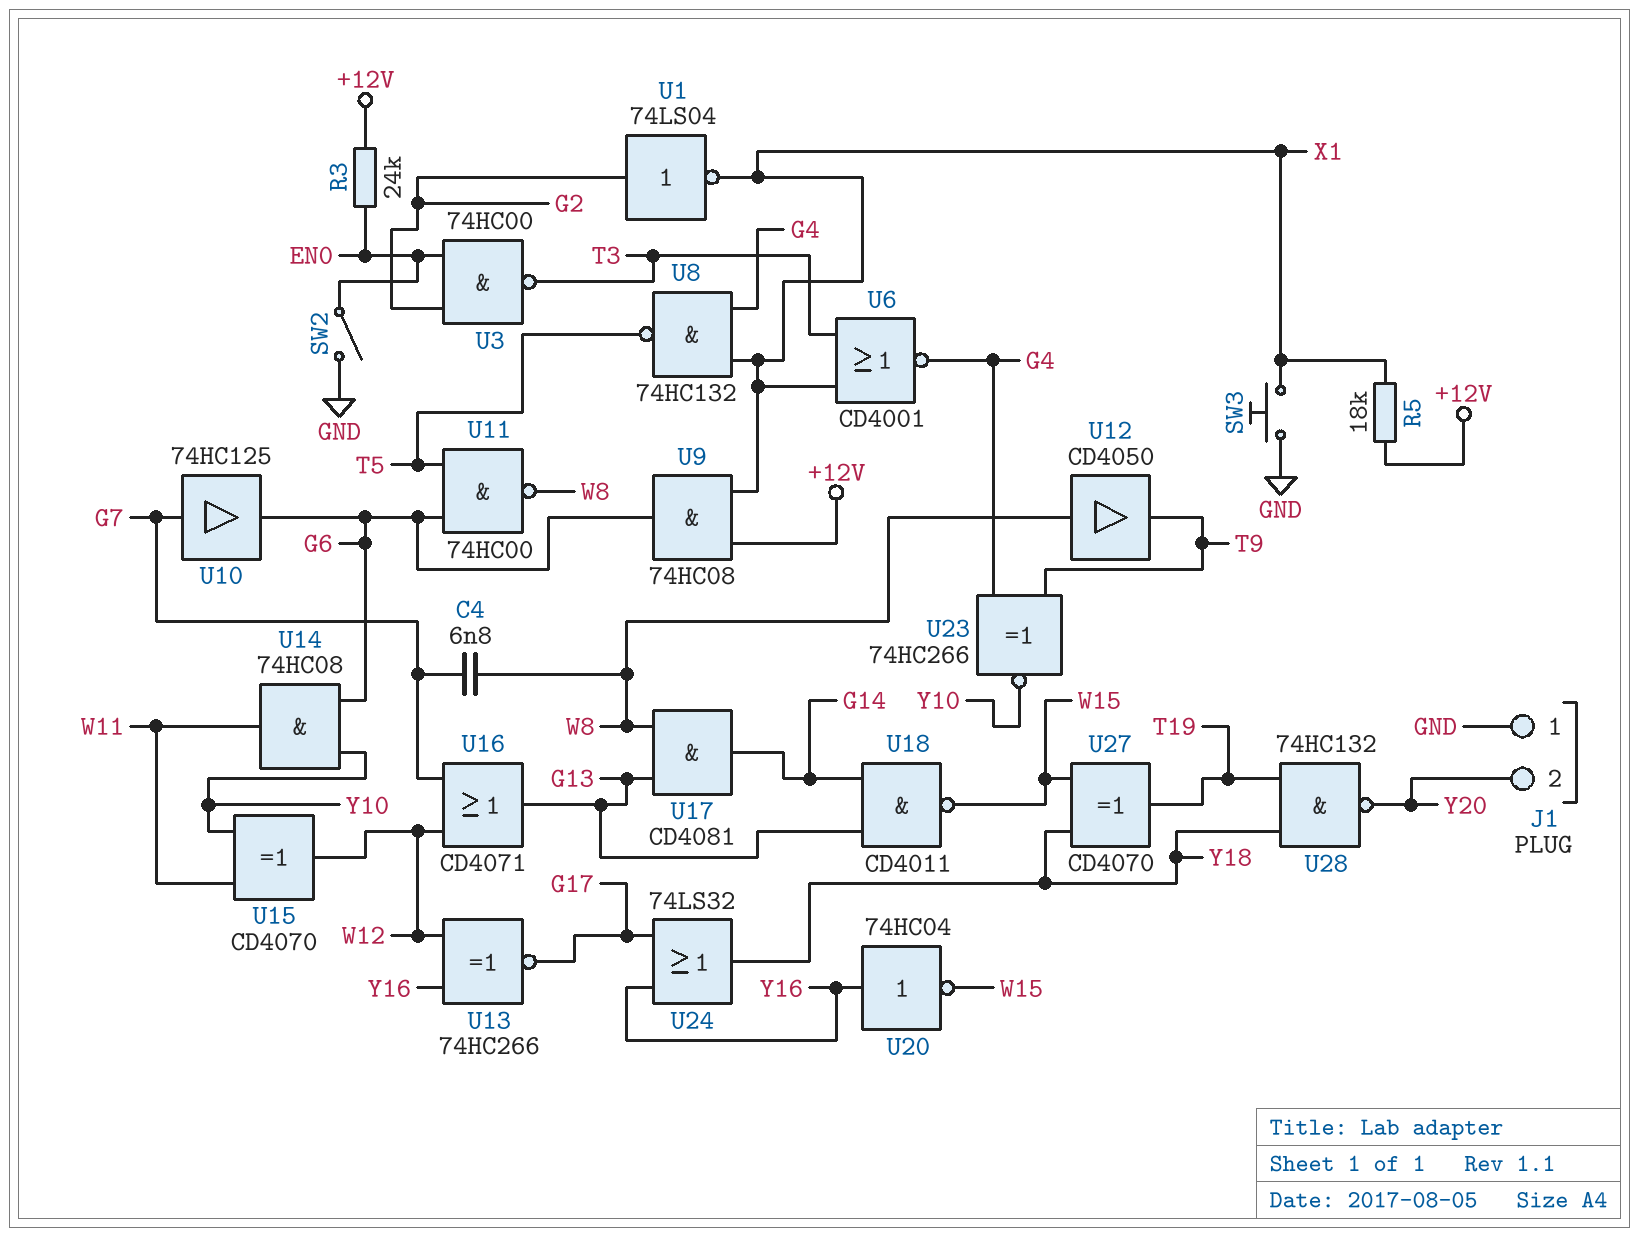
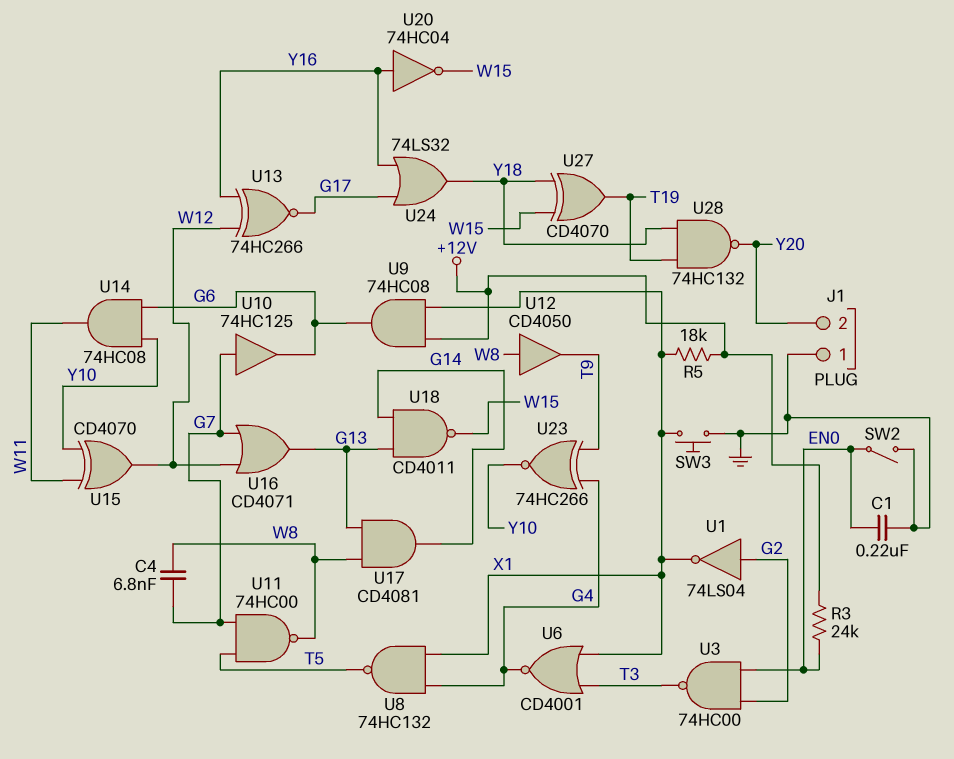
C1: none -> 220nF (EN0, GND)
U11: NAND 74HC00 (in G6, in T5, out W8) -> NAND 74HC00 (in G7, in T5, out W8)

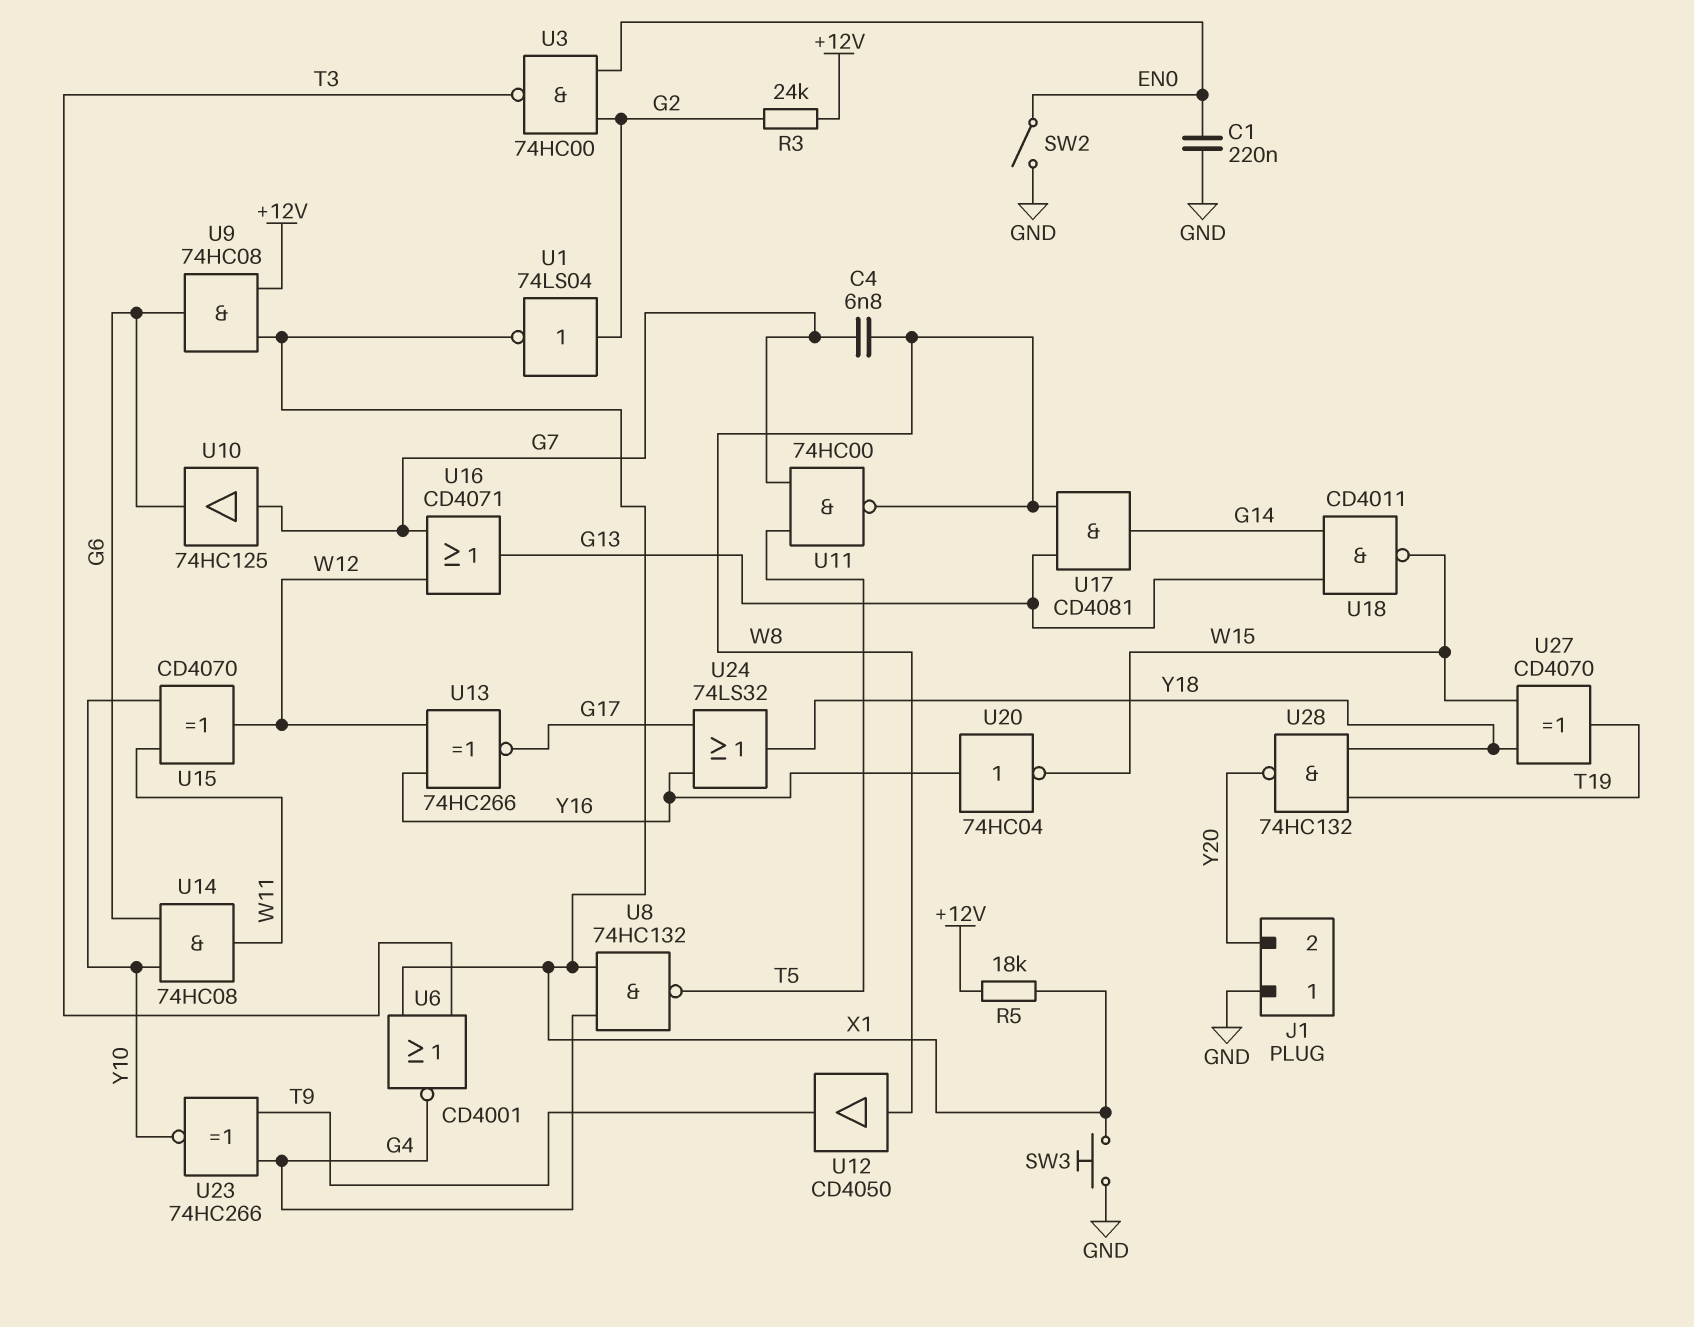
R3: 24k (+12V, EN0) -> 24k (+12V, G2)

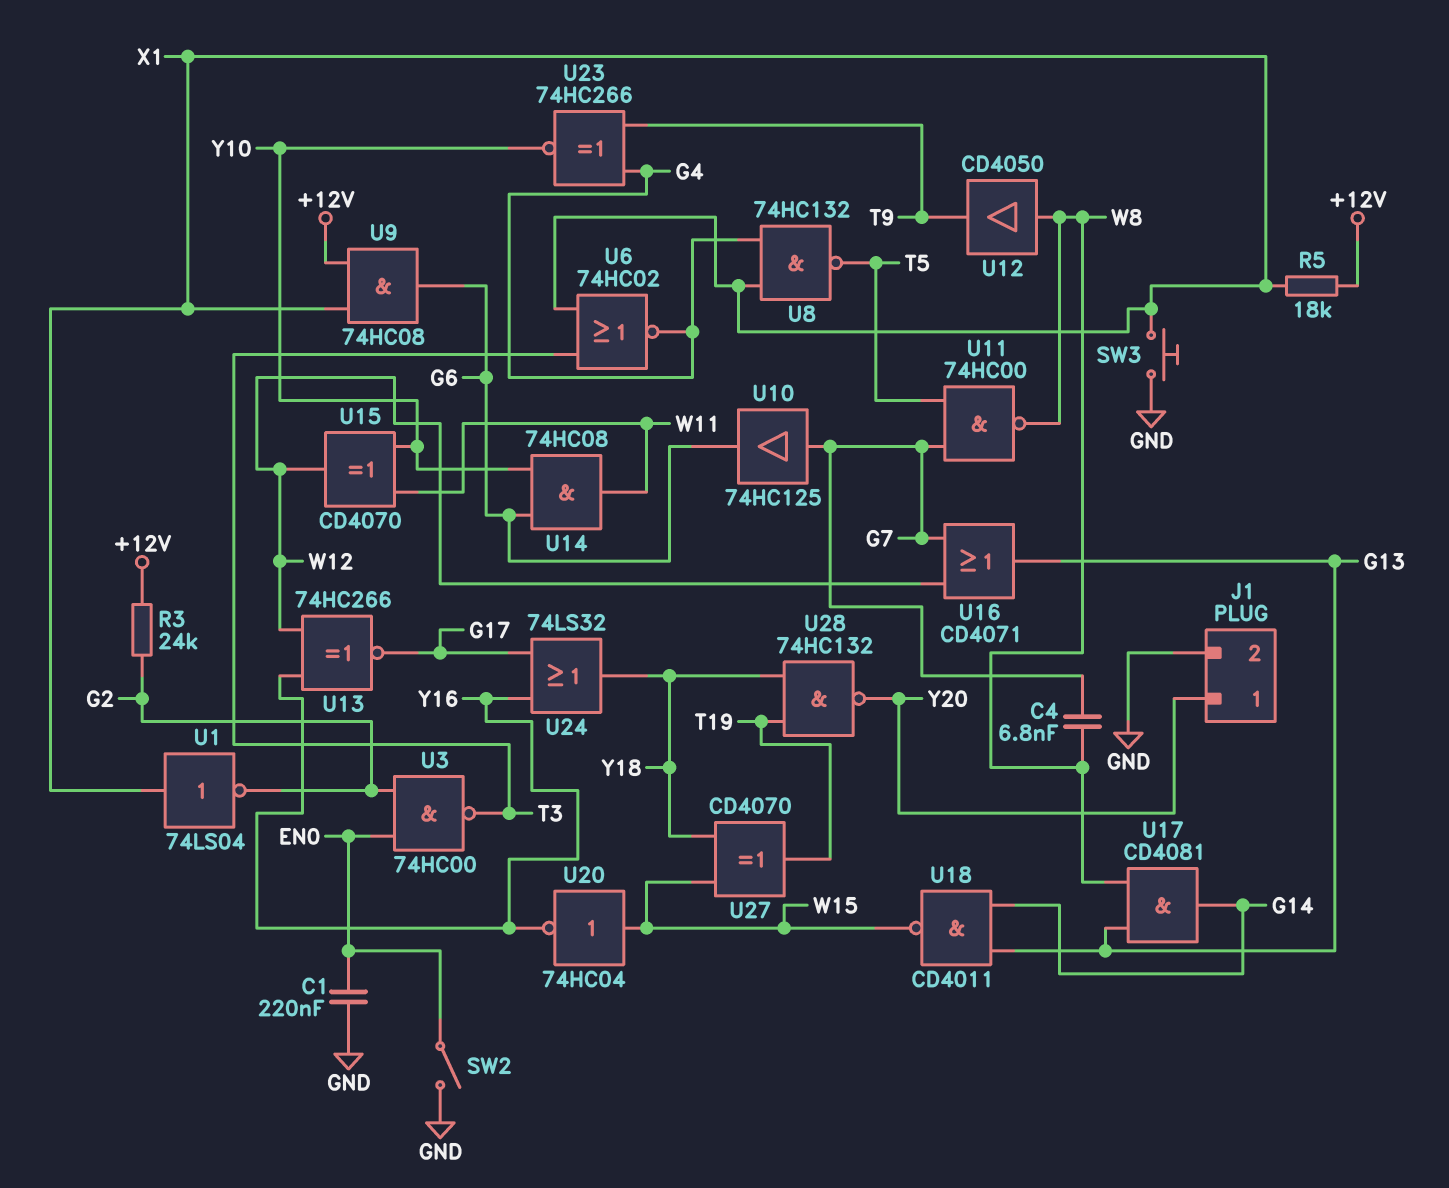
J1 pin 1: GND -> Y20
J1 pin 2: Y20 -> GND
U1: NOT 74LS04 (in G2, out X1) -> NOT 74LS04 (in X1, out G2)
U6: NOR CD4001 (in T3, in X1, out G4) -> NOR 74HC02 (in T3, in X1, out G4)
U20: NOT 74HC04 (in Y16, out W15) -> NOT 74HC04 (in W15, out Y16)

